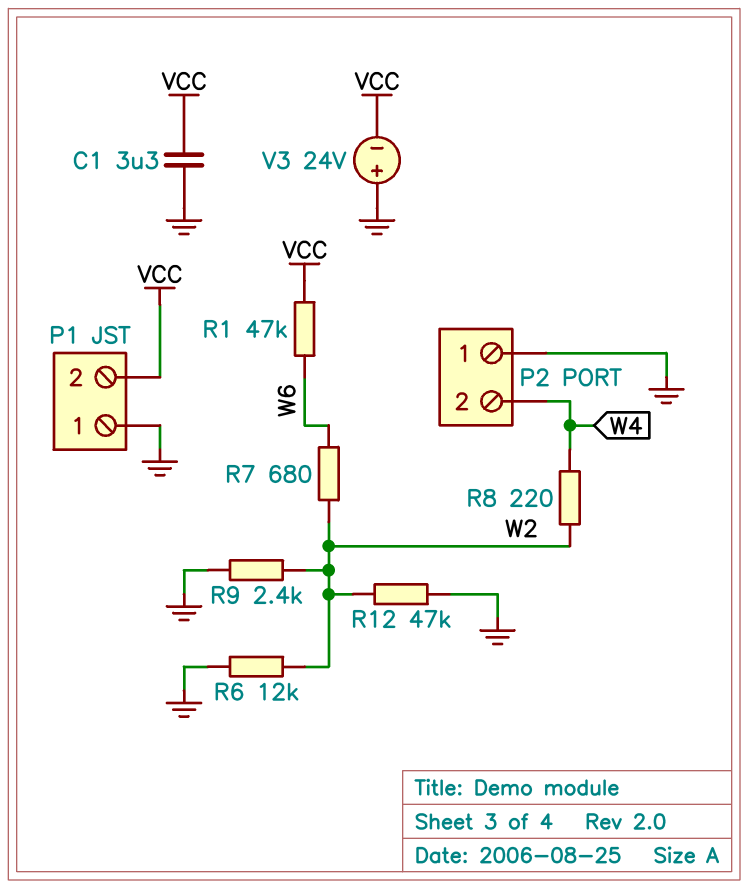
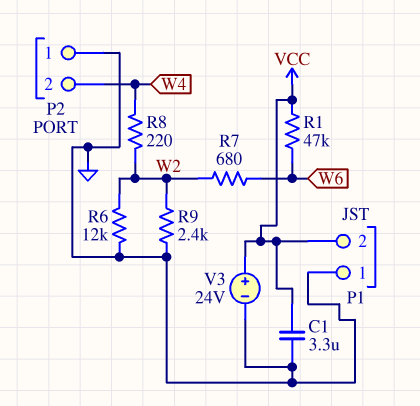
R12: 47k (GND, W2) -> none
V3: 24V (plus GND, minus VCC) -> 24V (plus VCC, minus GND)

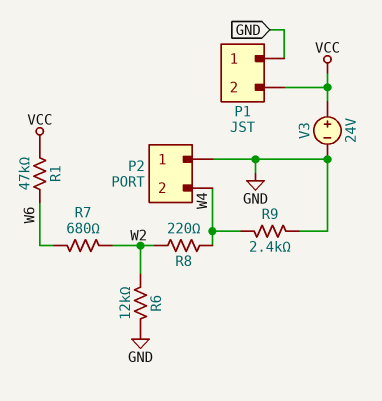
C1: 3.3uF (GND, VCC) -> none
R9: 2.4k (GND, W2) -> 2.4k (GND, W4)

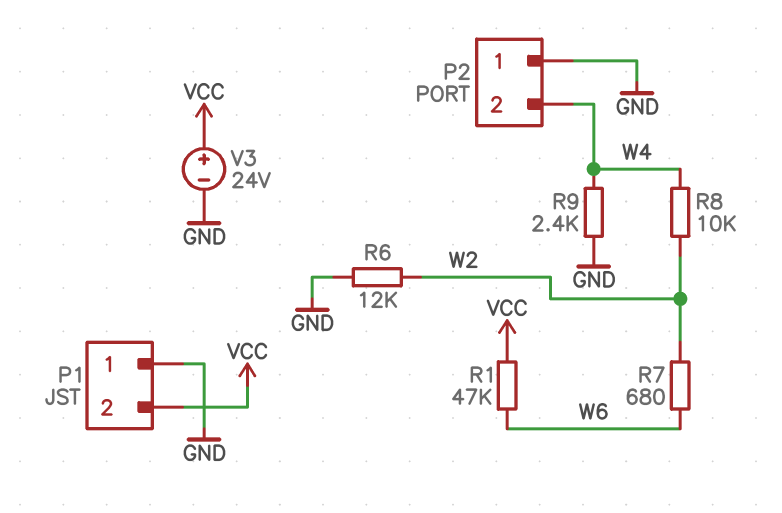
R8: 220 (W2, W4) -> 10k (W2, W4)

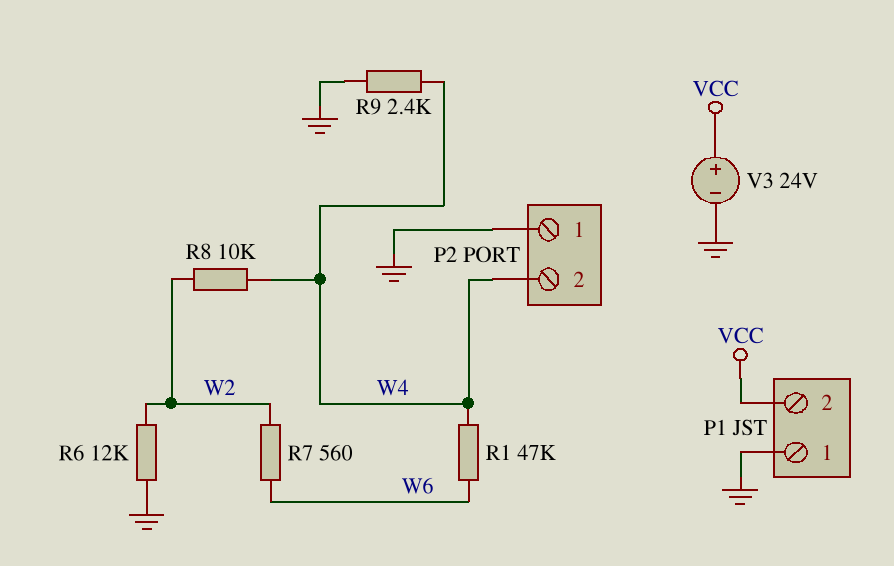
R1: 47k (VCC, W6) -> 47k (W4, W6)
R7: 680 (W2, W6) -> 560 (W2, W6)

